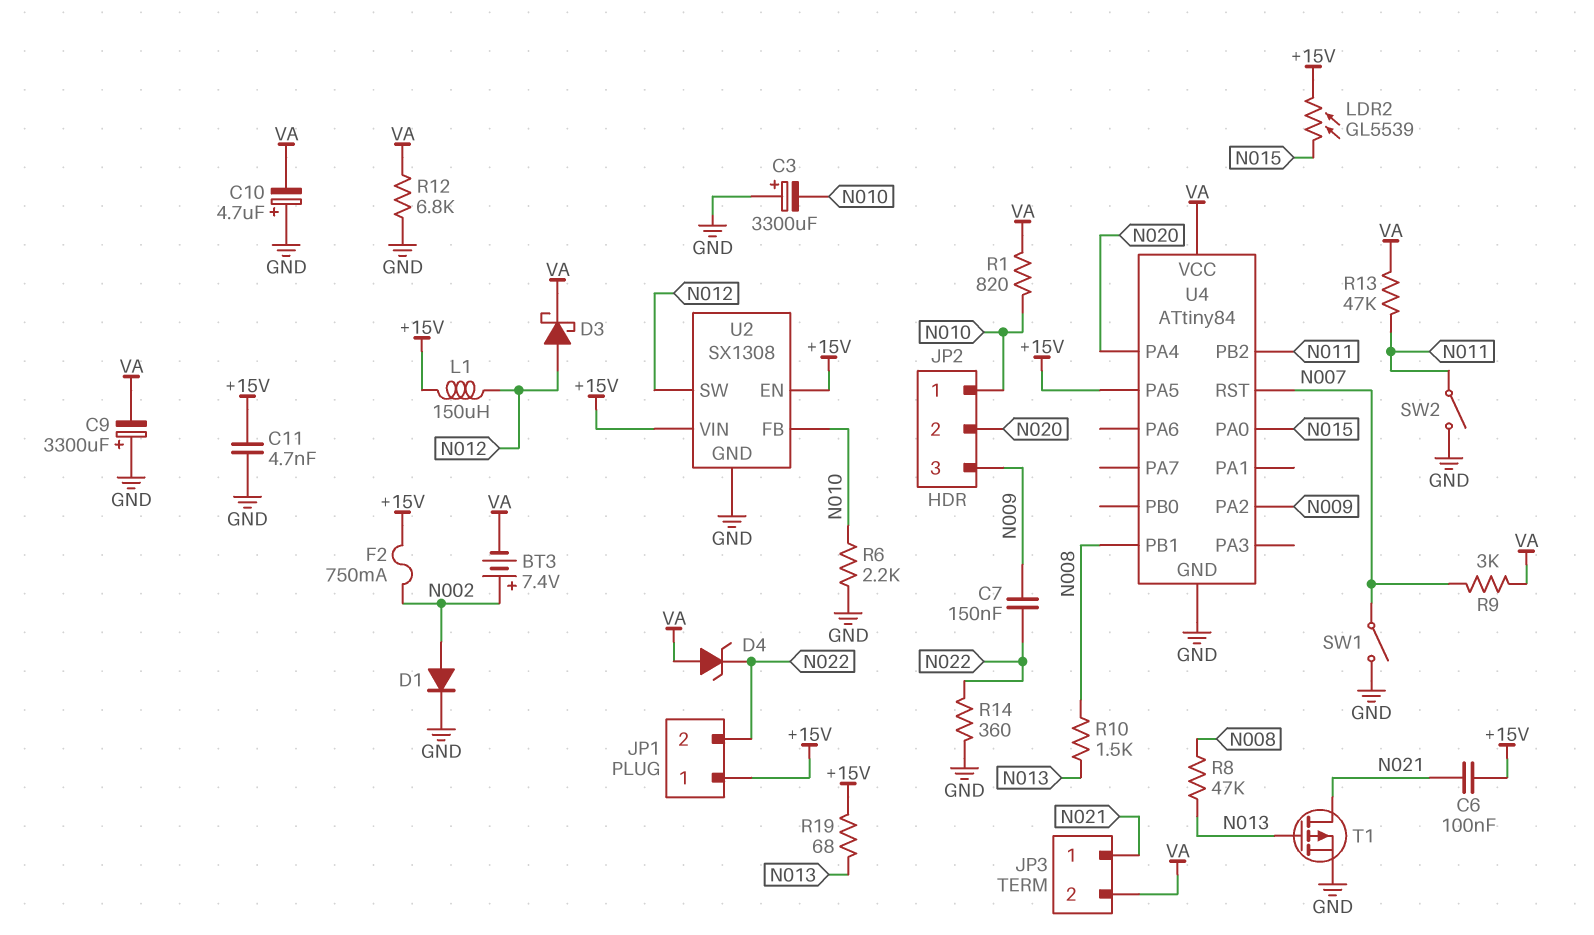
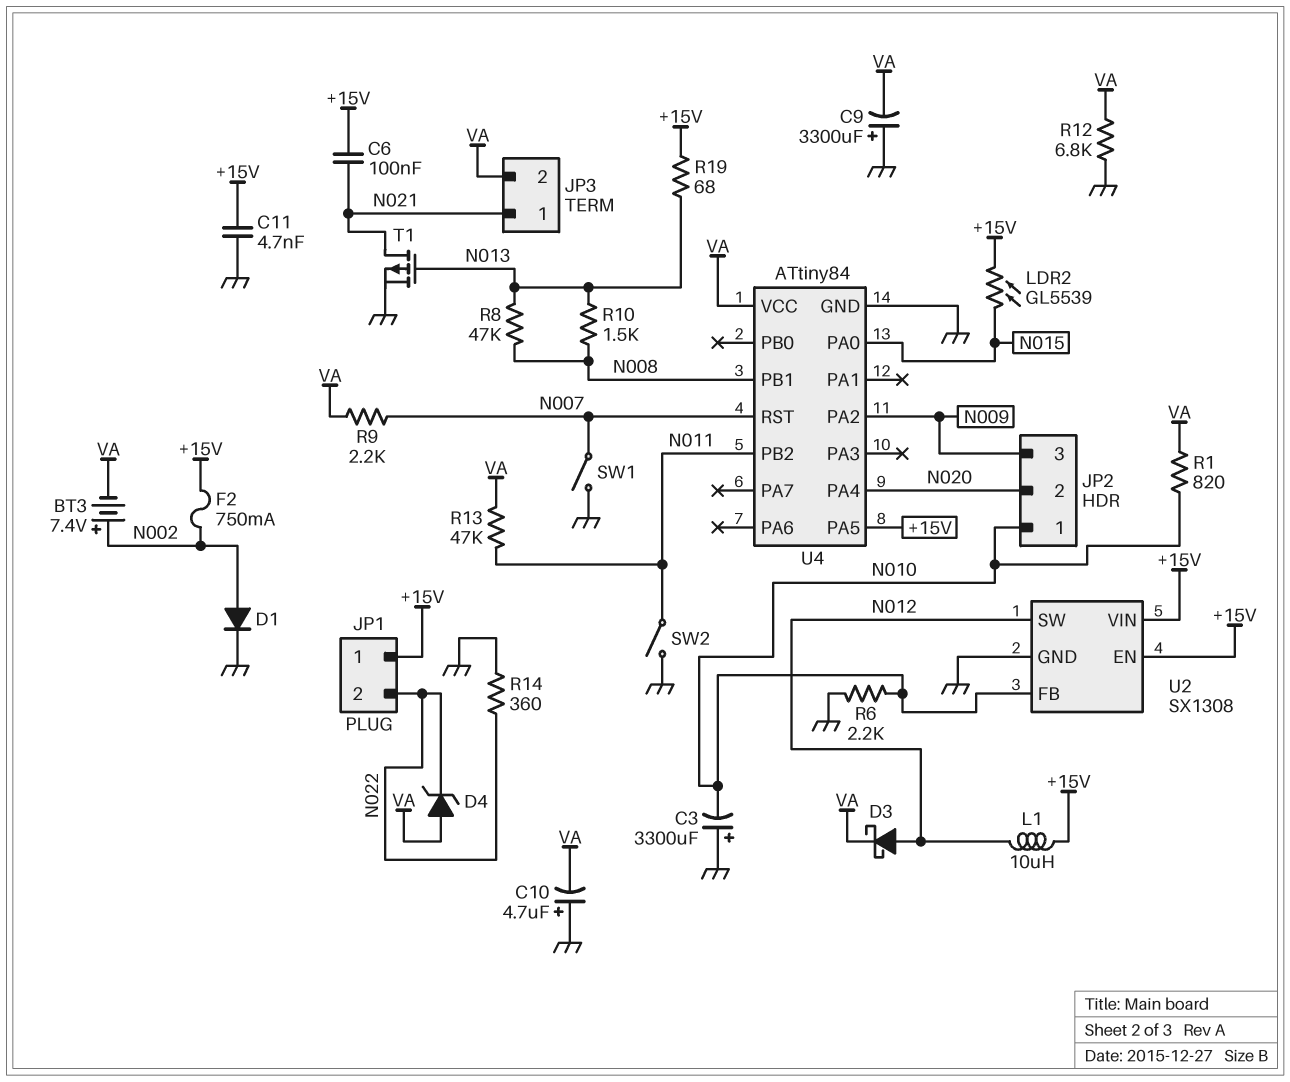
C7: 150nF (N009, N022) -> none
L1: 150uH (+15V, N012) -> 10uH (+15V, N012)
R9: 3k (N007, VA) -> 2.2k (N007, VA)

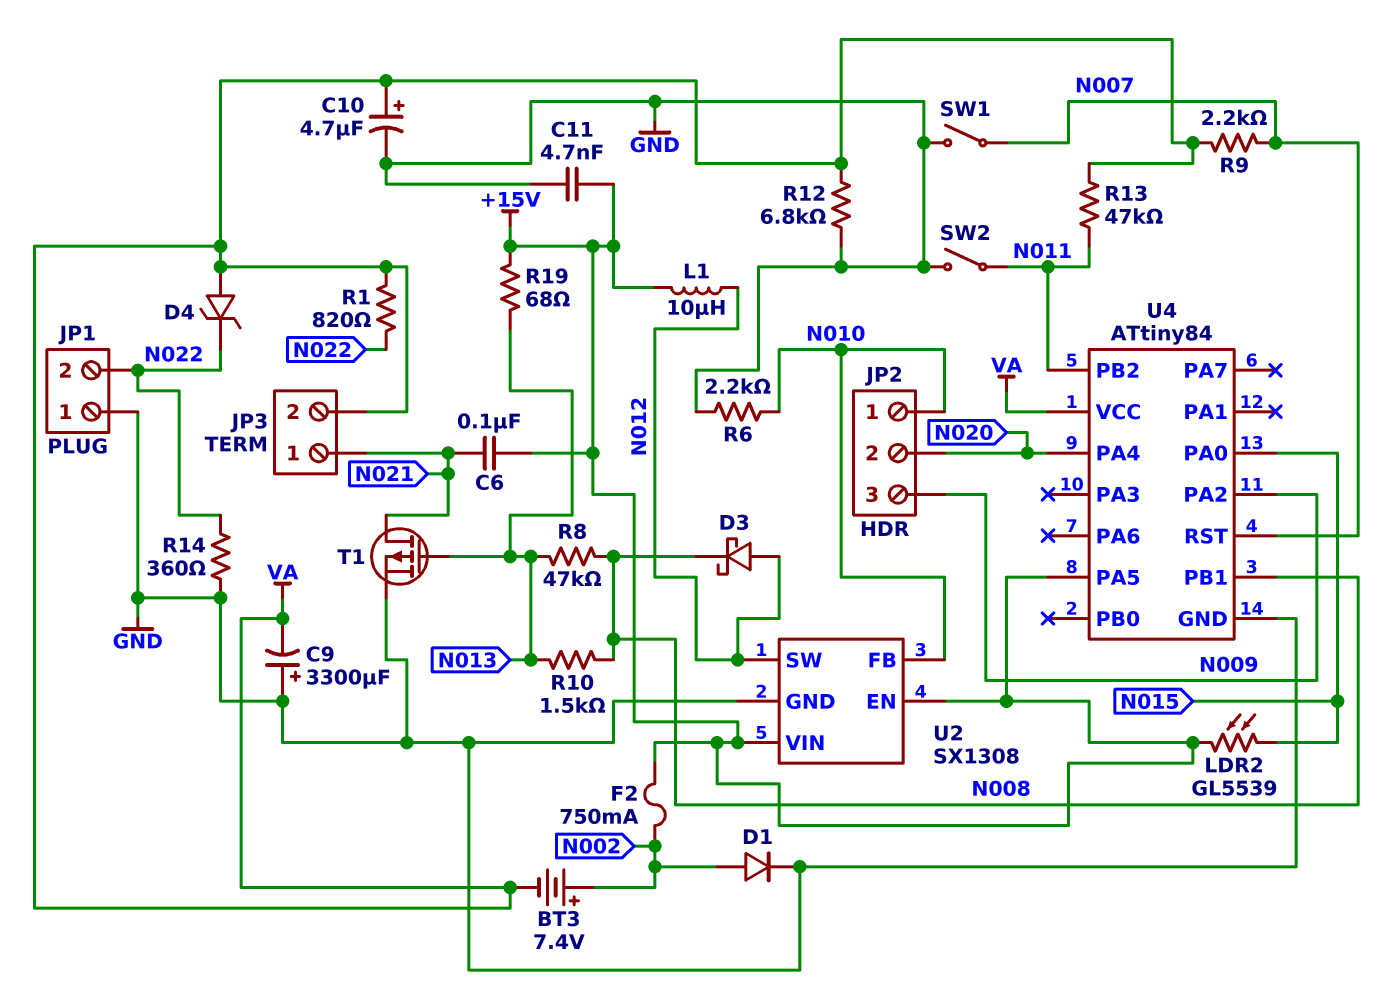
C3: 3300uF (plus GND, minus N010) -> none
C10: 4.7uF (plus GND, minus VA) -> 4.7uF (plus VA, minus GND)
D3: schottky (A N012, K VA) -> schottky (A N012, K N008)
JP1 pin 1: +15V -> GND
R1: 820 (N010, VA) -> 820 (N022, VA)

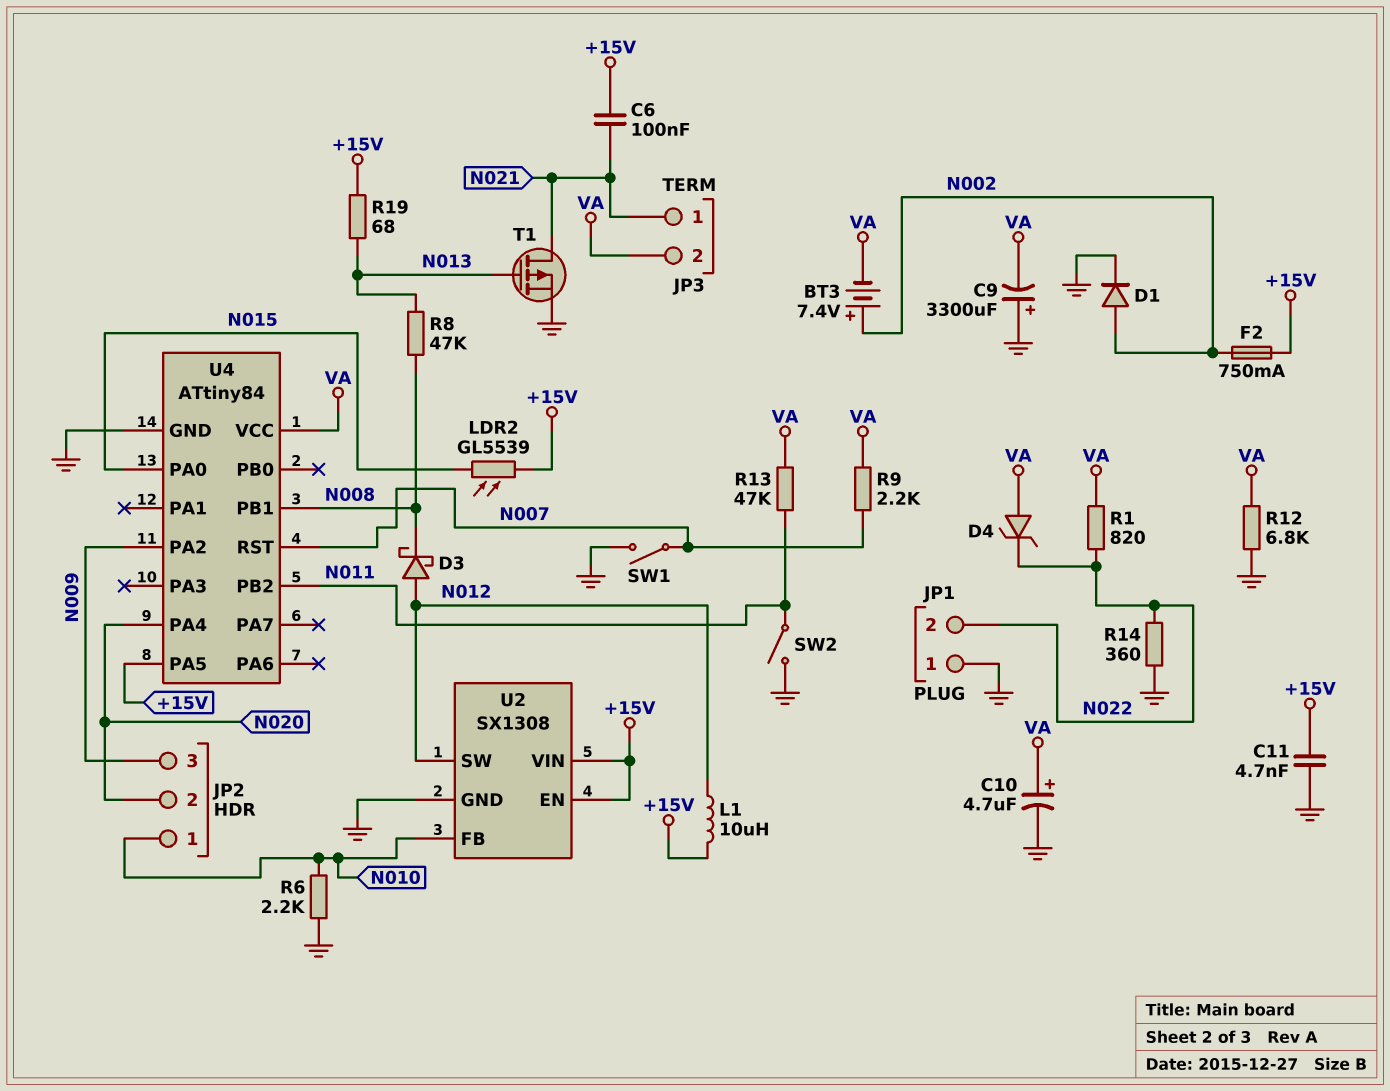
R10: 1.5k (N008, N013) -> none

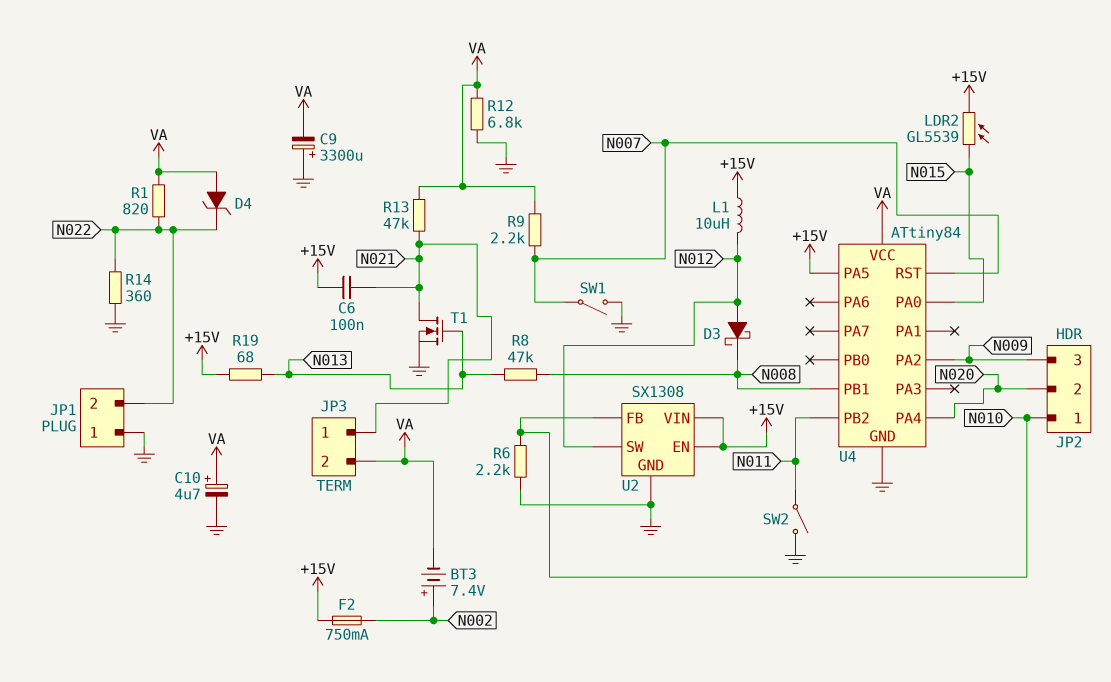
C11: 4.7nF (+15V, GND) -> none
D1: diode (A N002, K GND) -> none
R13: 47k (N011, VA) -> 47k (N021, VA)
T1: PMOS (G N013, D N021, S GND) -> NMOS (G N013, D N021, S GND)

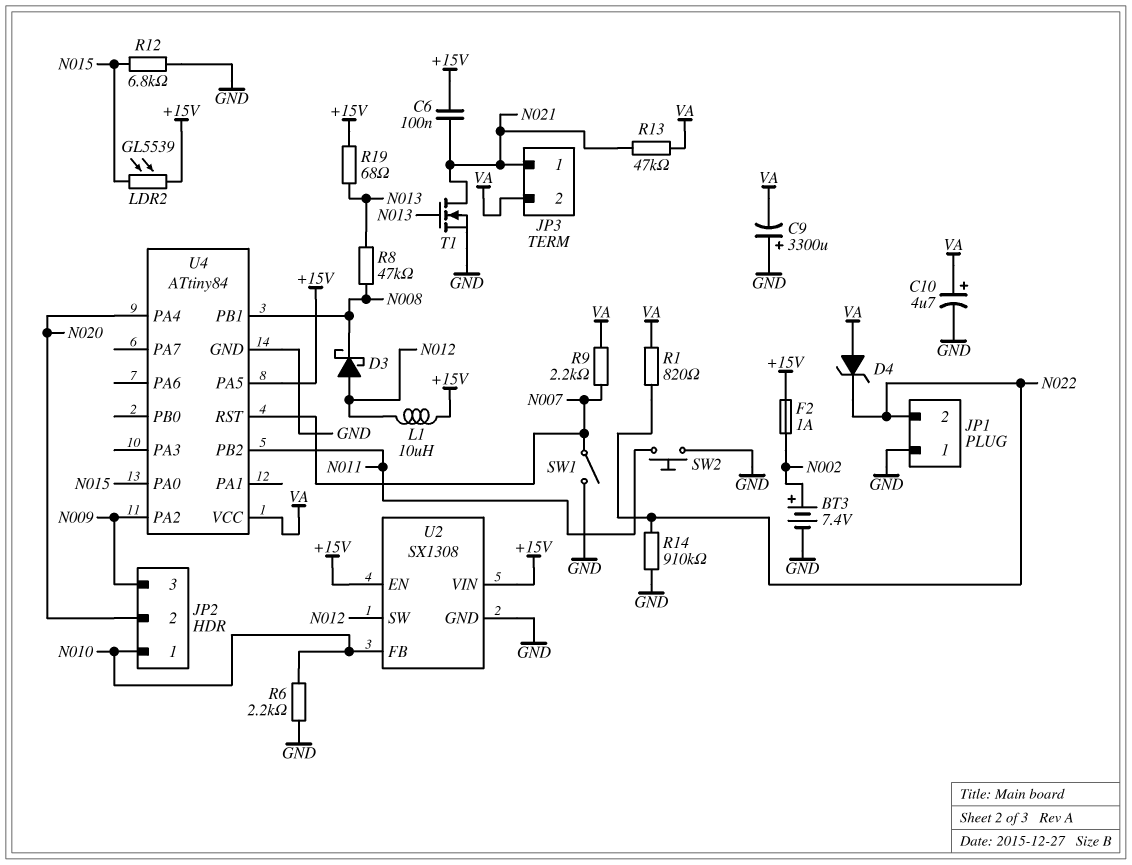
BT3: 7.4V (plus N002, minus VA) -> 7.4V (plus N002, minus GND)
F2: 750mA (+15V, N002) -> 1A (+15V, N002)
R12: 6.8k (GND, VA) -> 6.8k (GND, N015)
R14: 360 (GND, N022) -> 910k (GND, N022)
SW2: switch (GND, N011) -> button (GND, N011)

